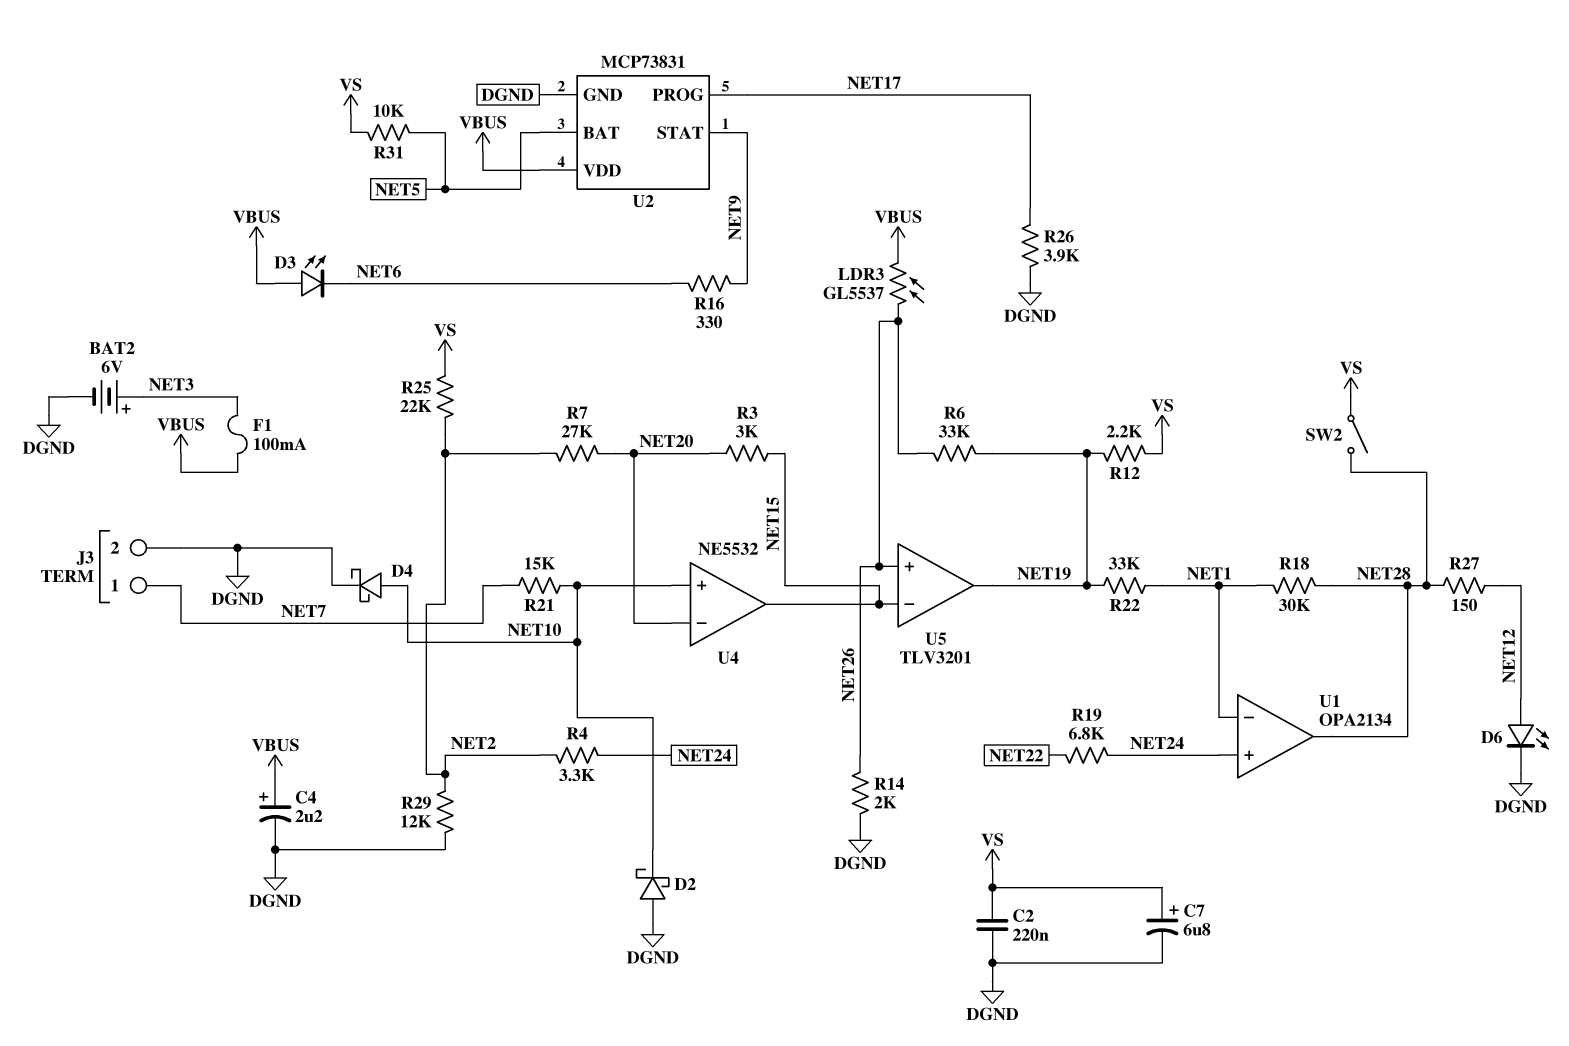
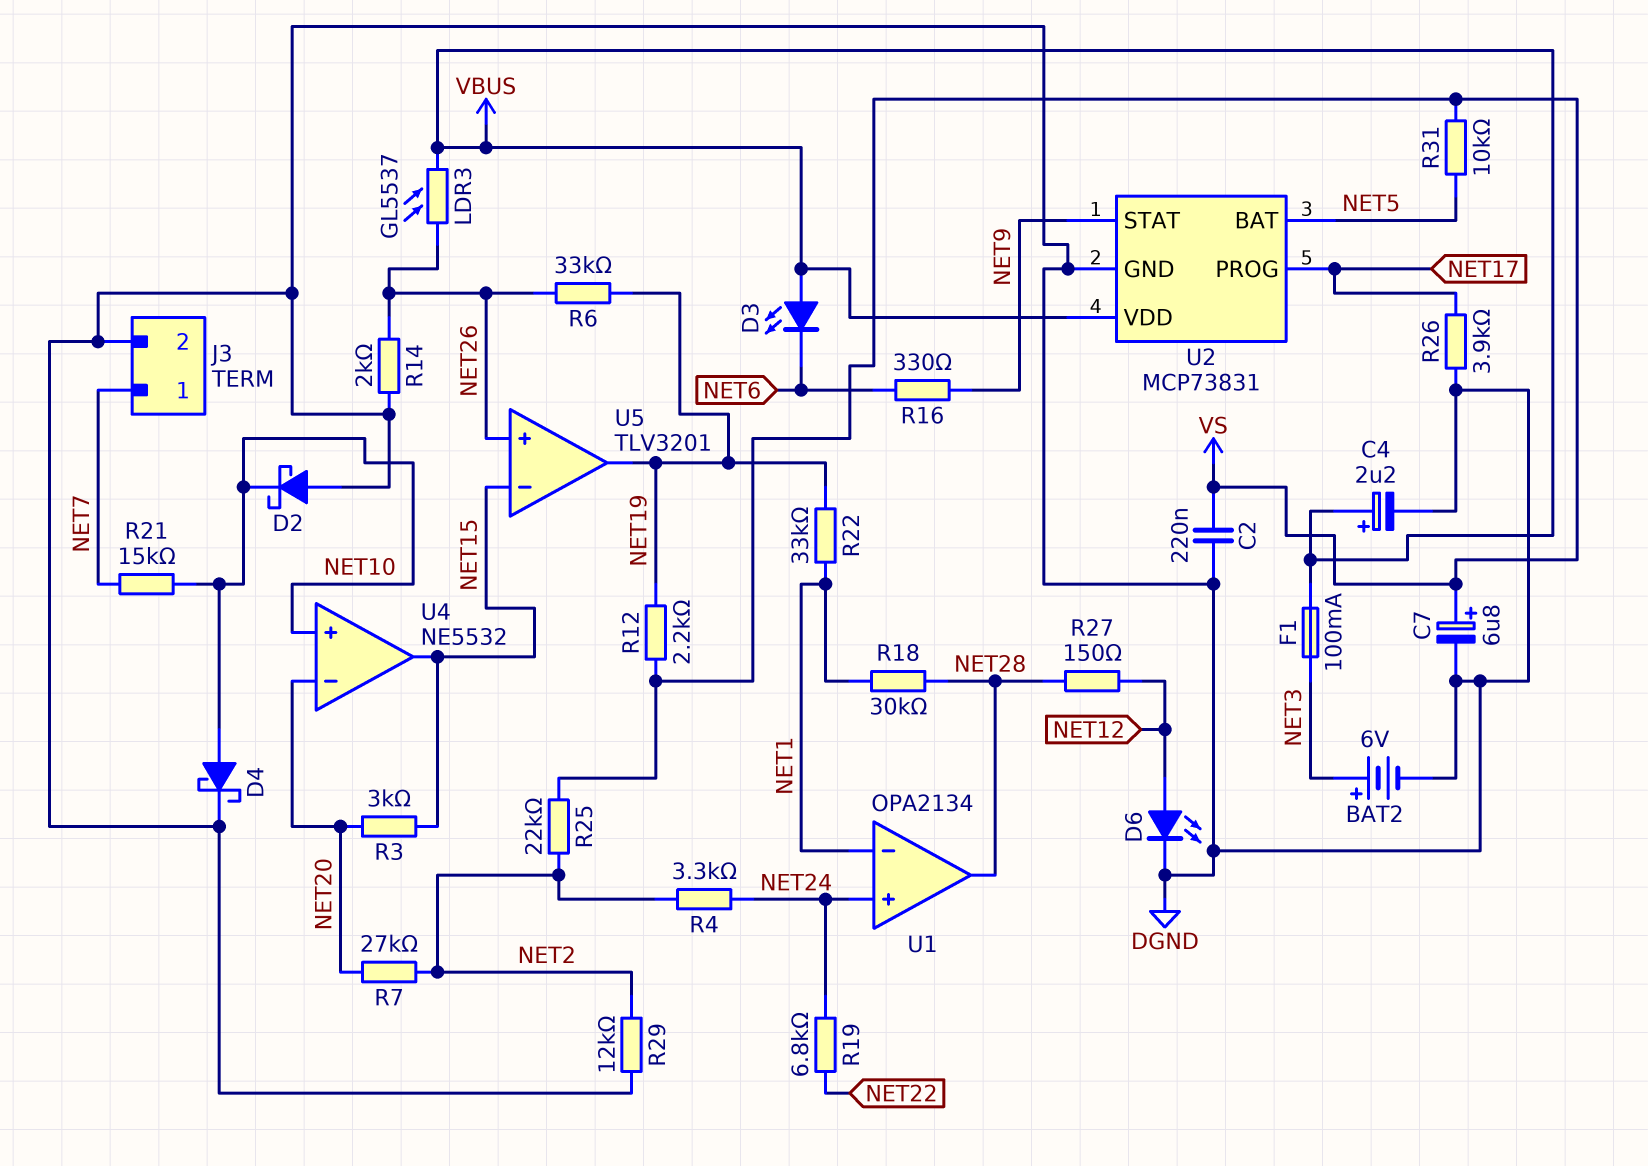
SW2: switch (NET28, VS) -> none

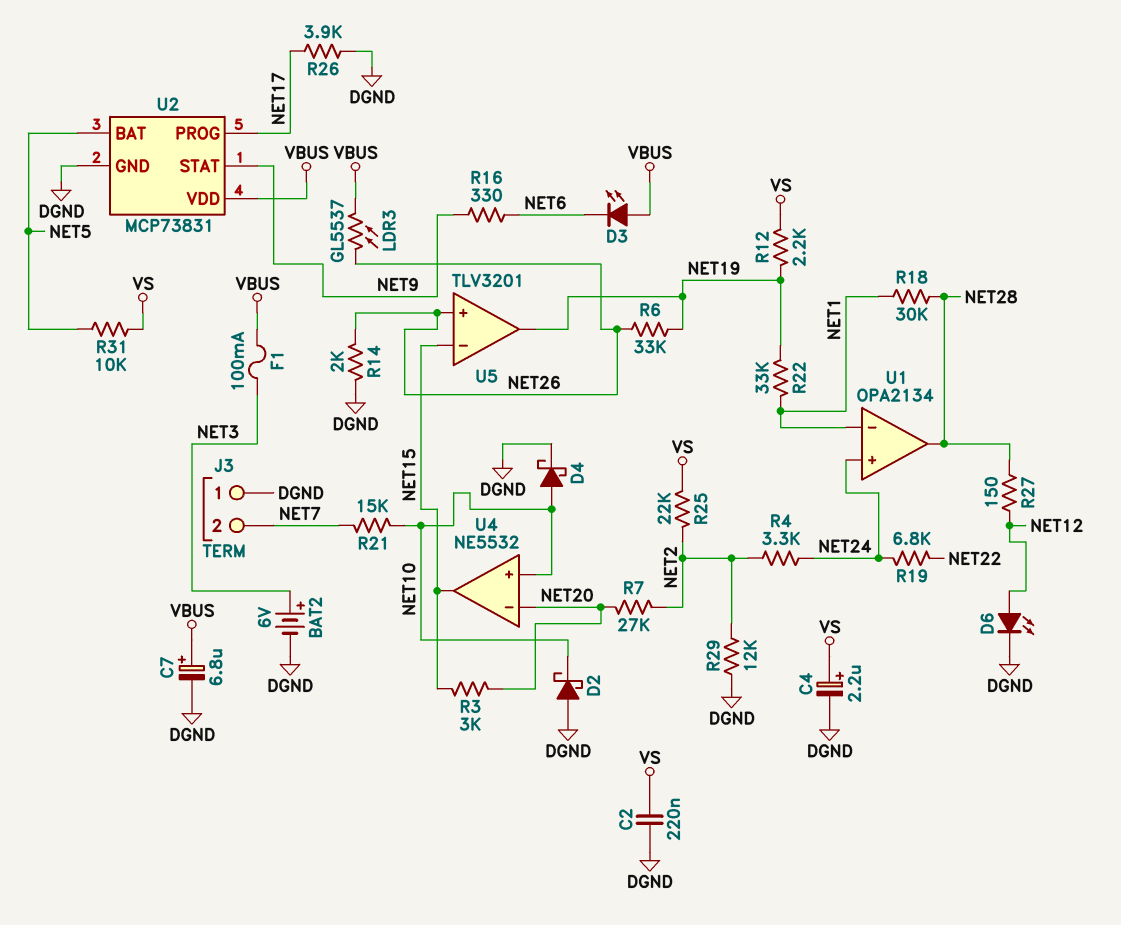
C4: 2.2uF (plus VBUS, minus DGND) -> 2.2uF (plus VS, minus DGND)
C7: 6.8uF (plus VS, minus DGND) -> 6.8uF (plus VBUS, minus DGND)
J3 pin 1: NET7 -> DGND
J3 pin 2: DGND -> NET7

